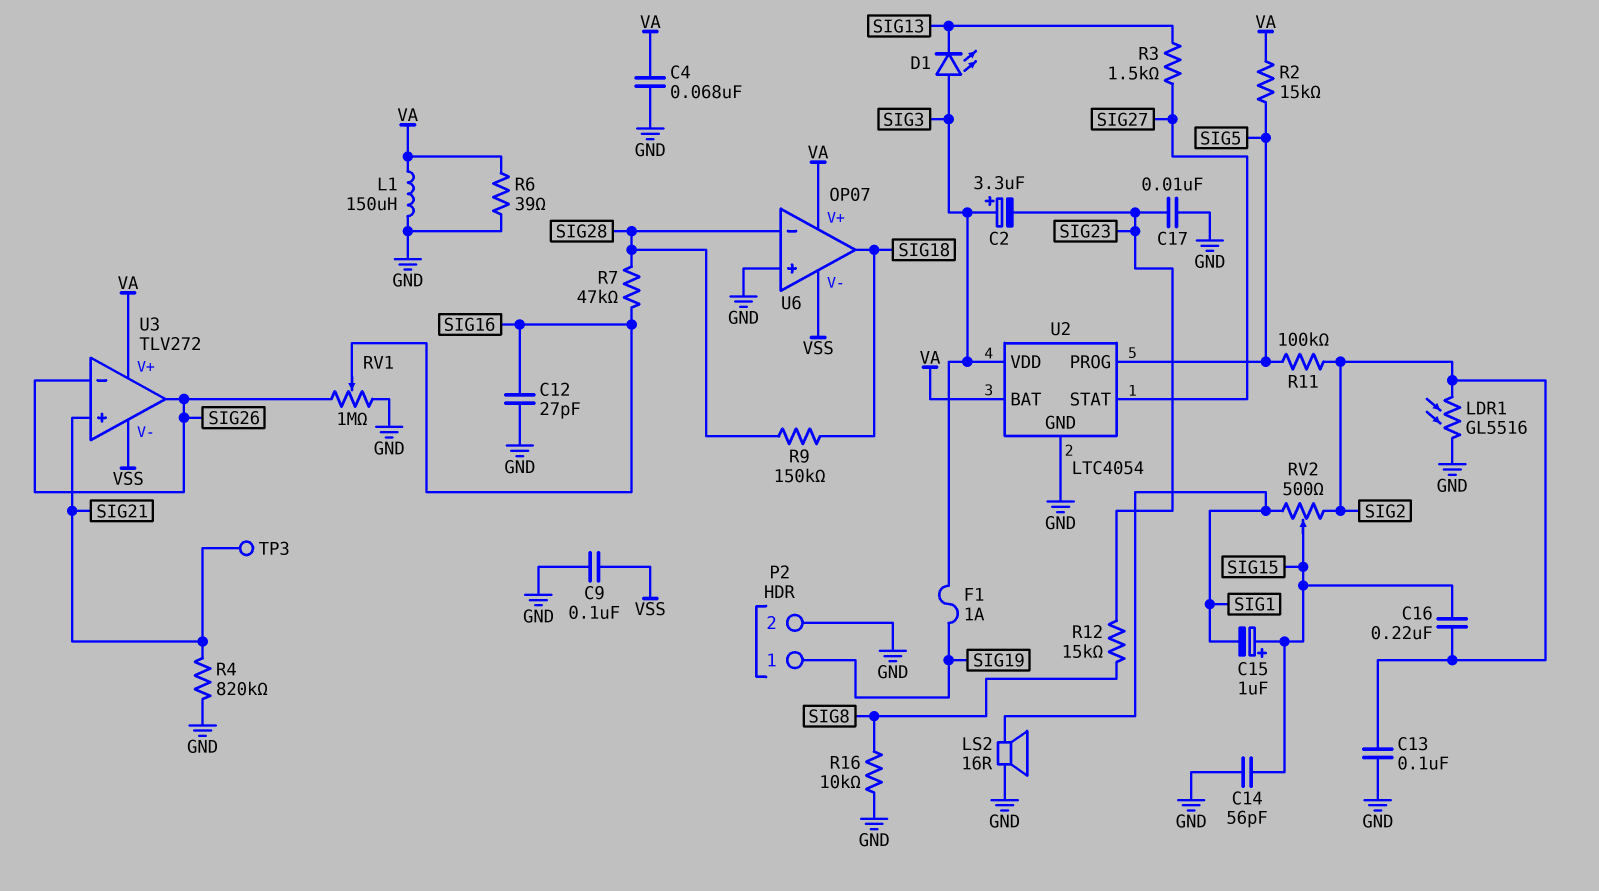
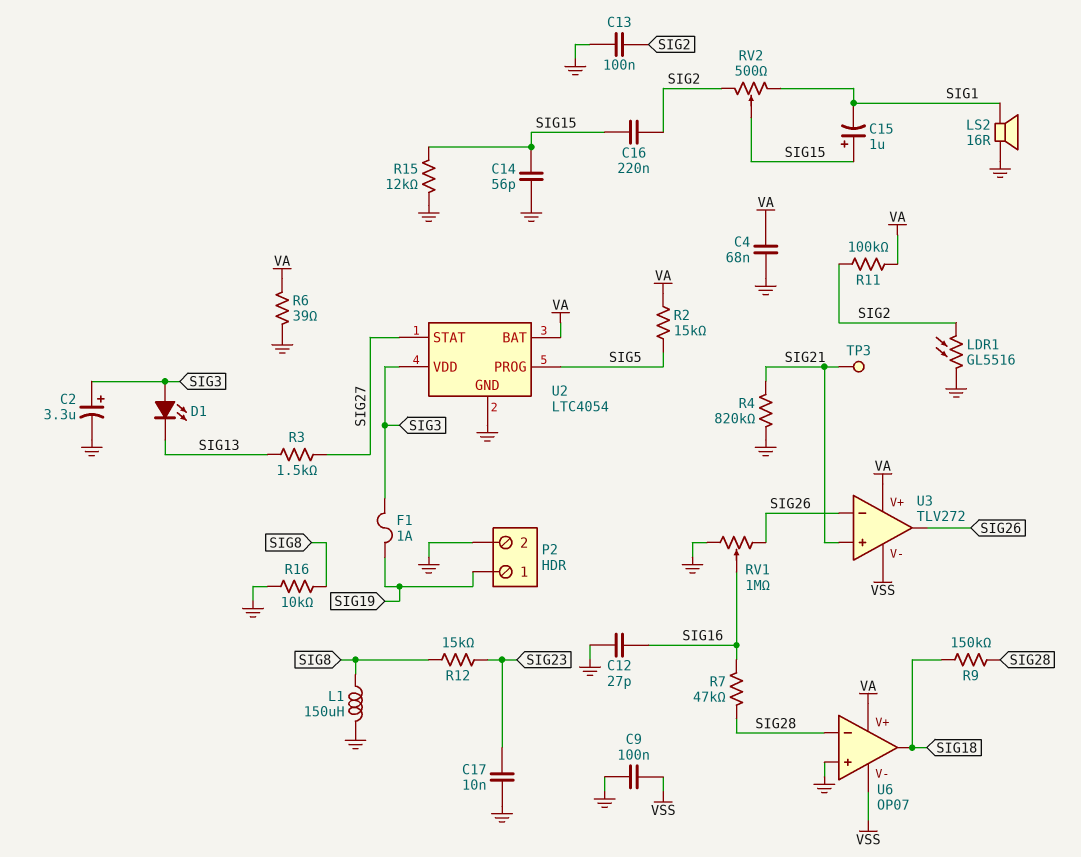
C2: 3.3uF (plus SIG3, minus SIG23) -> 3.3uF (plus SIG3, minus GND)
L1: 150uH (GND, VA) -> 150uH (GND, SIG8)
R11: 100k (SIG2, SIG5) -> 100k (SIG2, VA)
R15: none -> 12k (GND, SIG15)

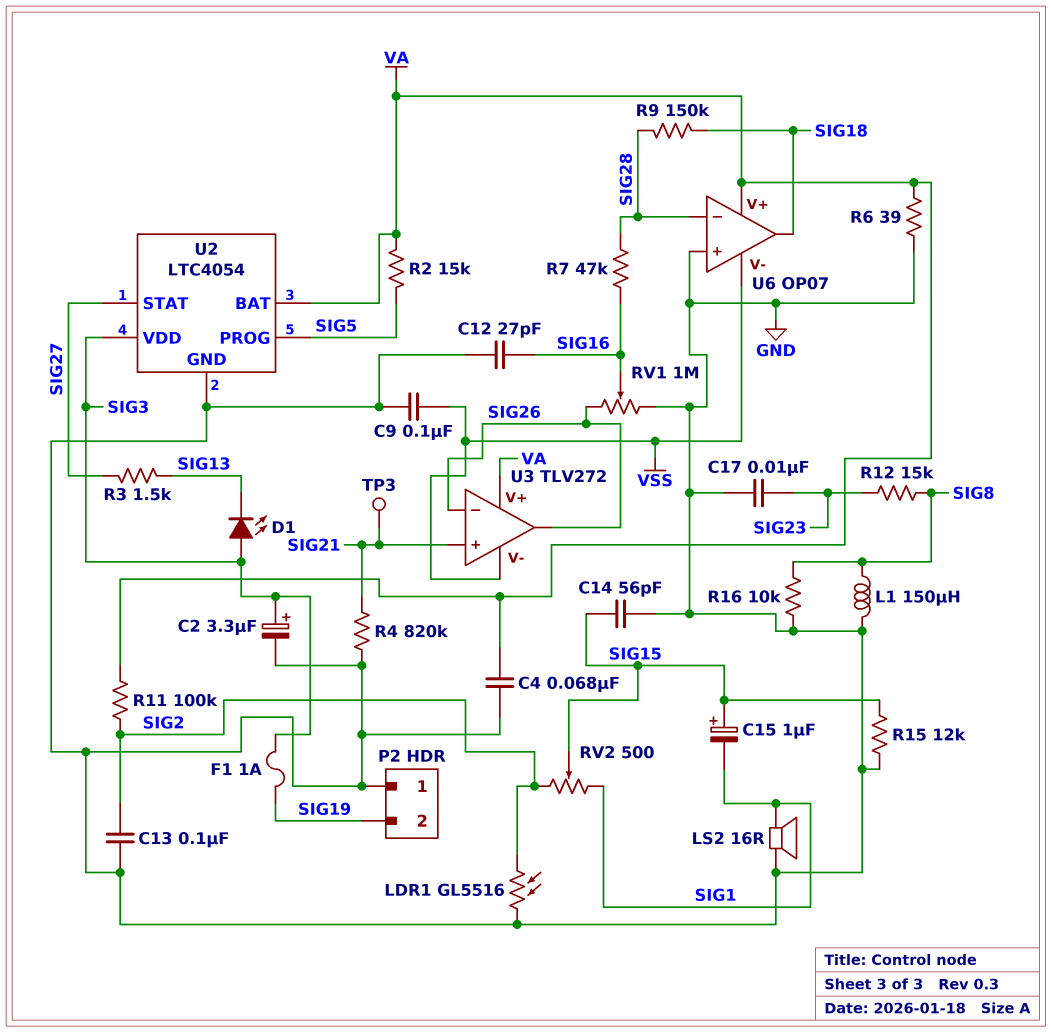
C16: 220nF (SIG2, SIG15) -> none
P2 pin 1: SIG19 -> GND
P2 pin 2: GND -> SIG19

